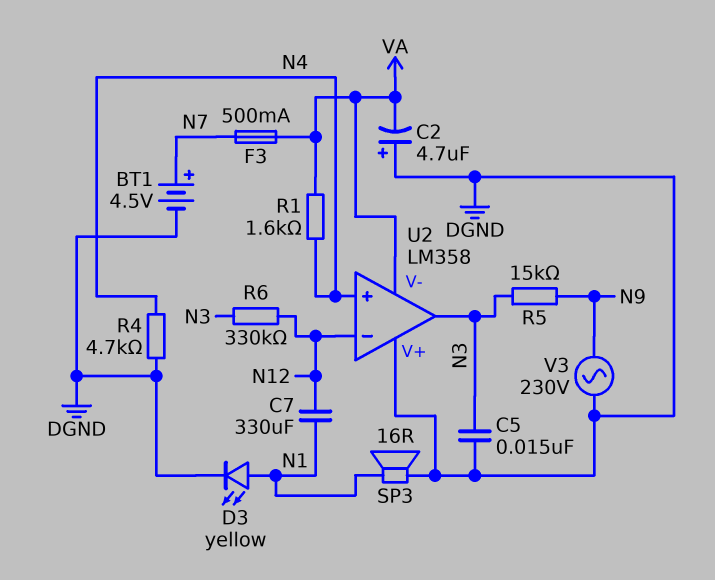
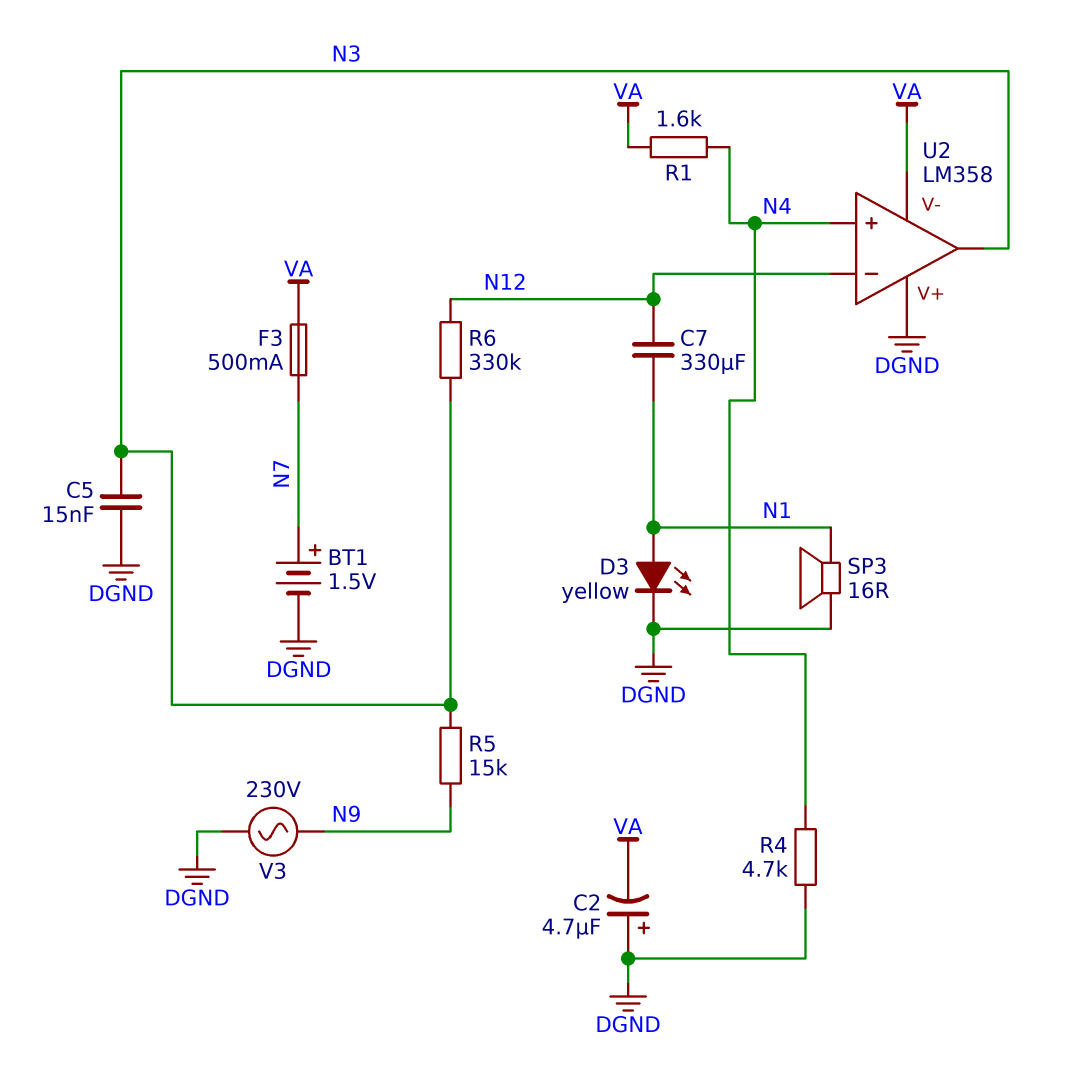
BT1: 4.5V (plus N7, minus DGND) -> 1.5V (plus N7, minus DGND)

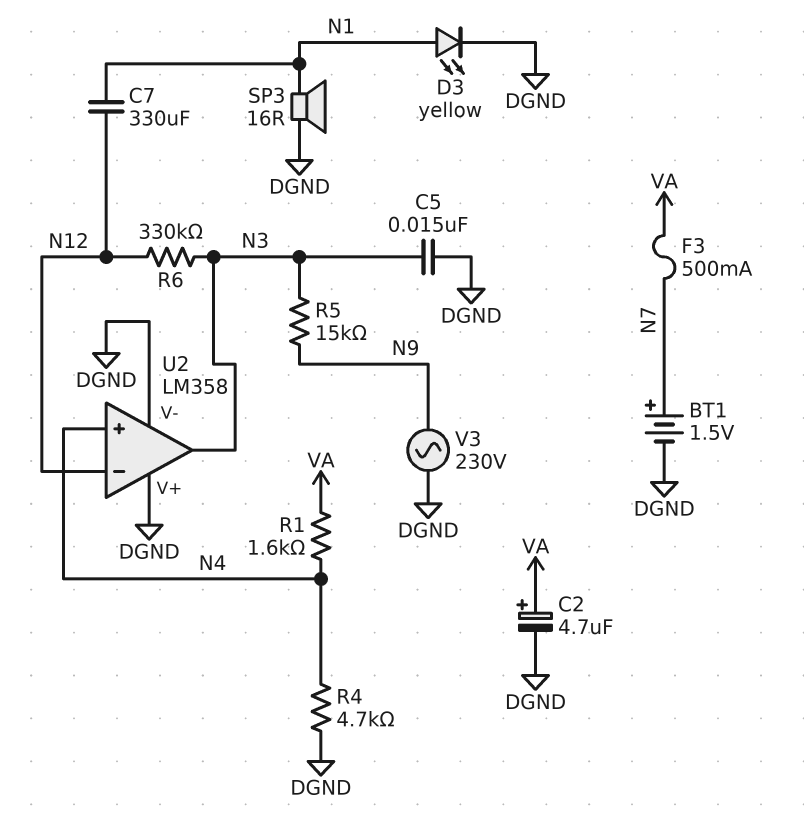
C2: 4.7uF (plus DGND, minus VA) -> 4.7uF (plus VA, minus DGND)
U2 pin V-: VA -> DGND

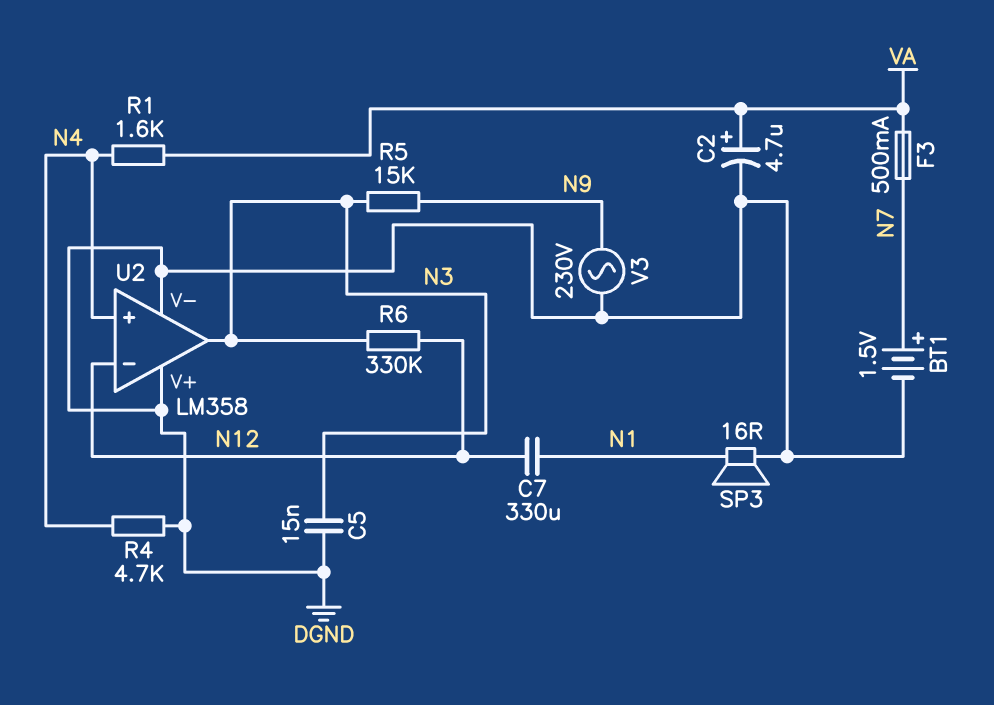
D3: LED yellow (A N1, K DGND) -> none

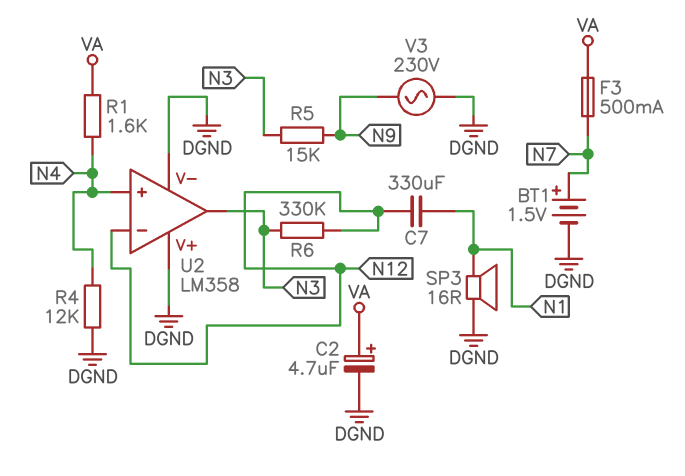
C5: 15nF (DGND, N3) -> none
R4: 4.7k (DGND, N4) -> 12k (DGND, N4)

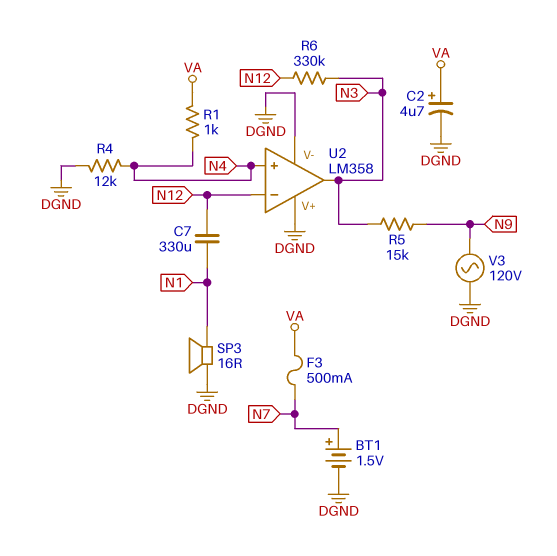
R1: 1.6k (N4, VA) -> 1k (N4, VA)
V3: AC 230V (DGND, N9) -> AC 120V (DGND, N9)

